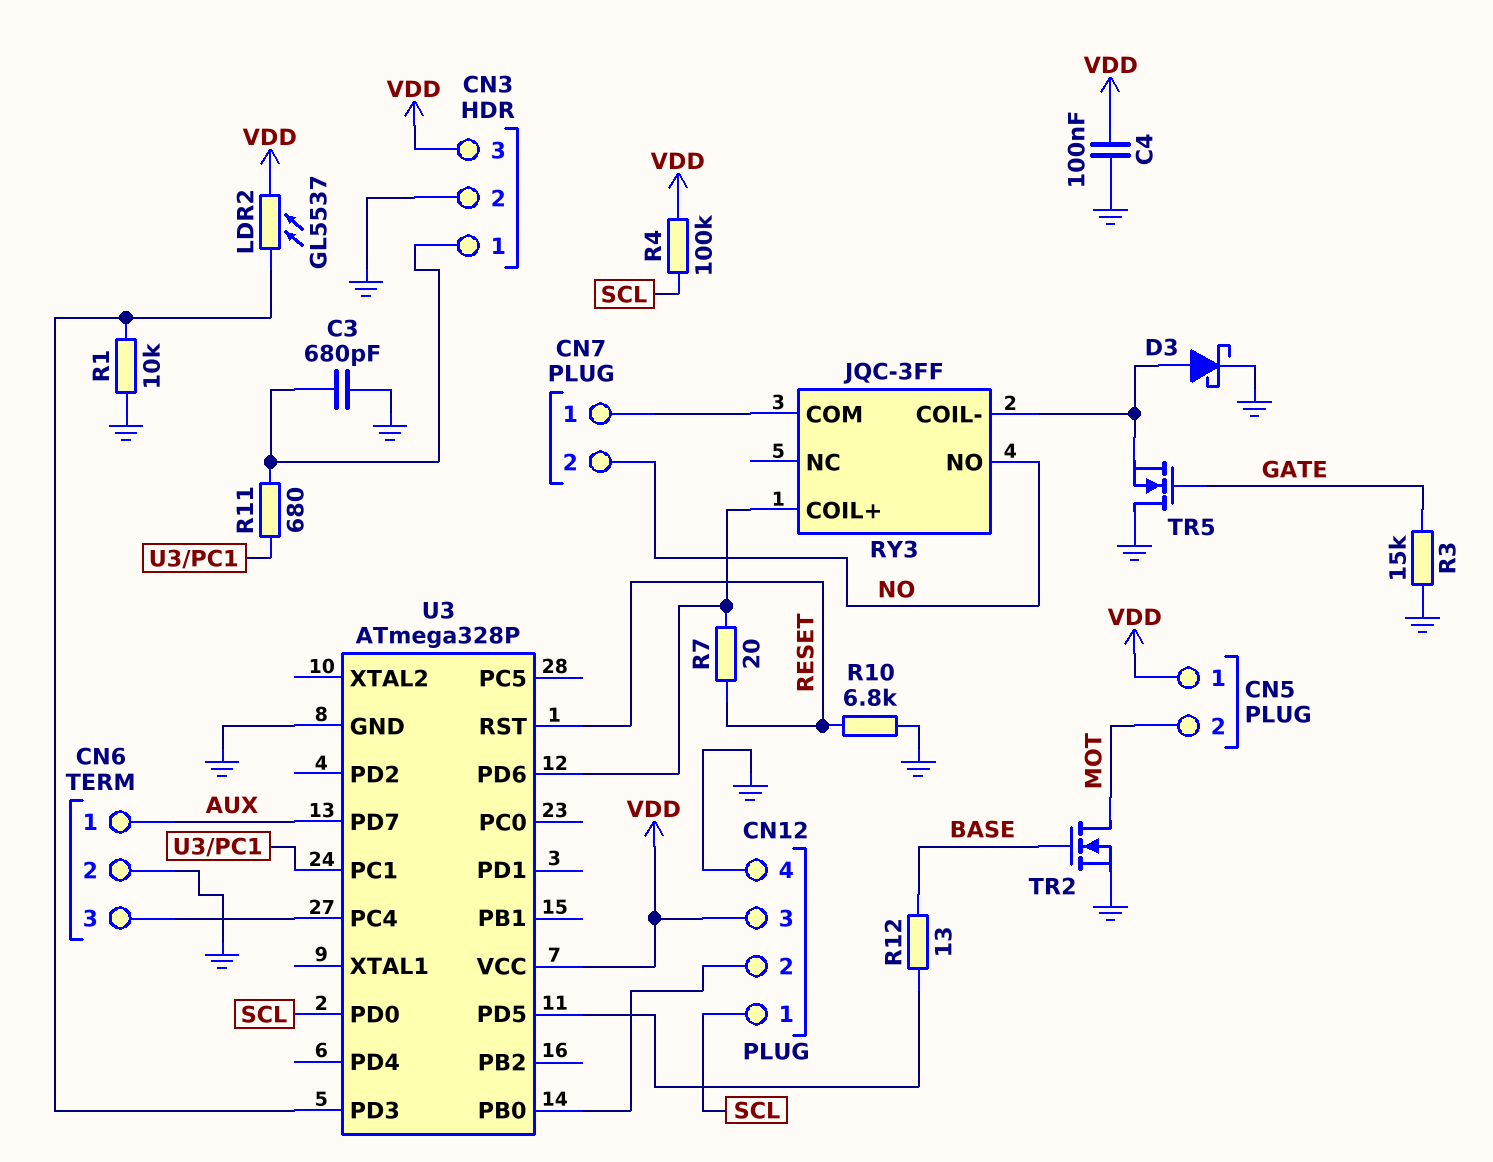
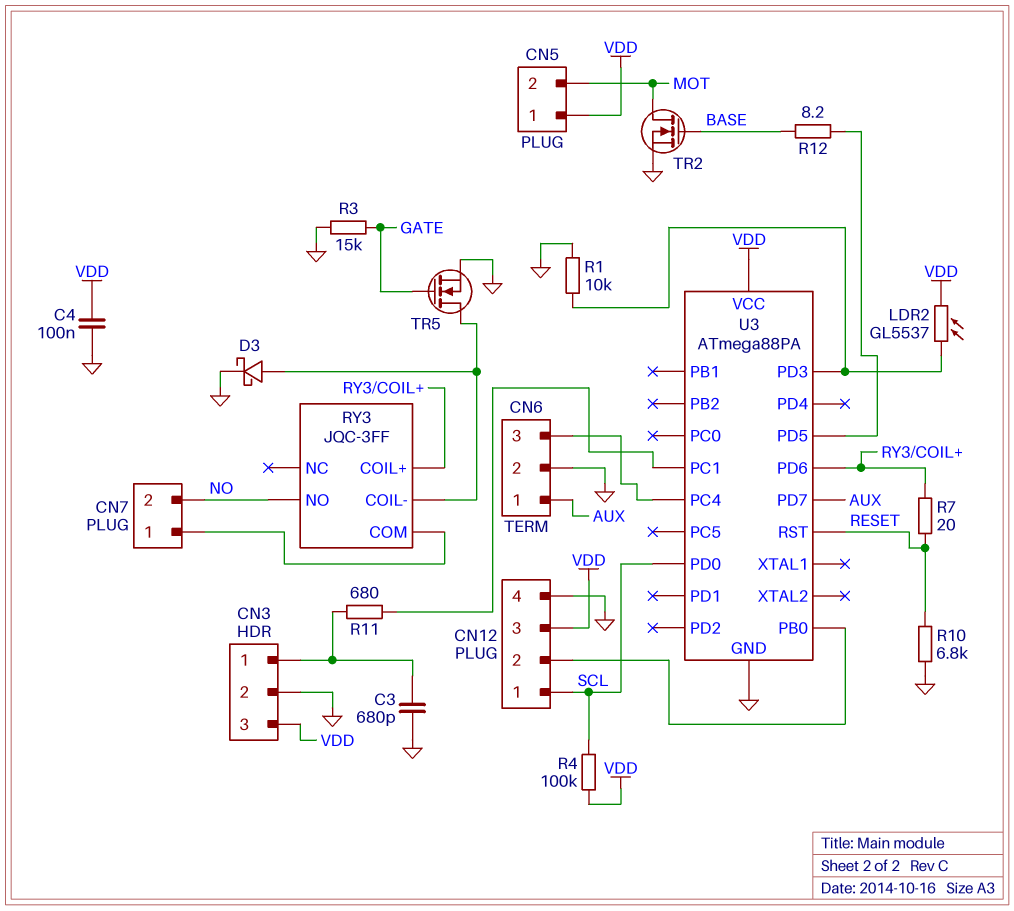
R12: 13 (BASE, U3/PD5) -> 8.2 (BASE, U3/PD5)
TR5: NMOS (G GATE, D GND, S RY3/COIL-) -> NMOS (G GATE, D RY3/COIL-, S GND)
U3: ATmega328P -> ATmega88PA

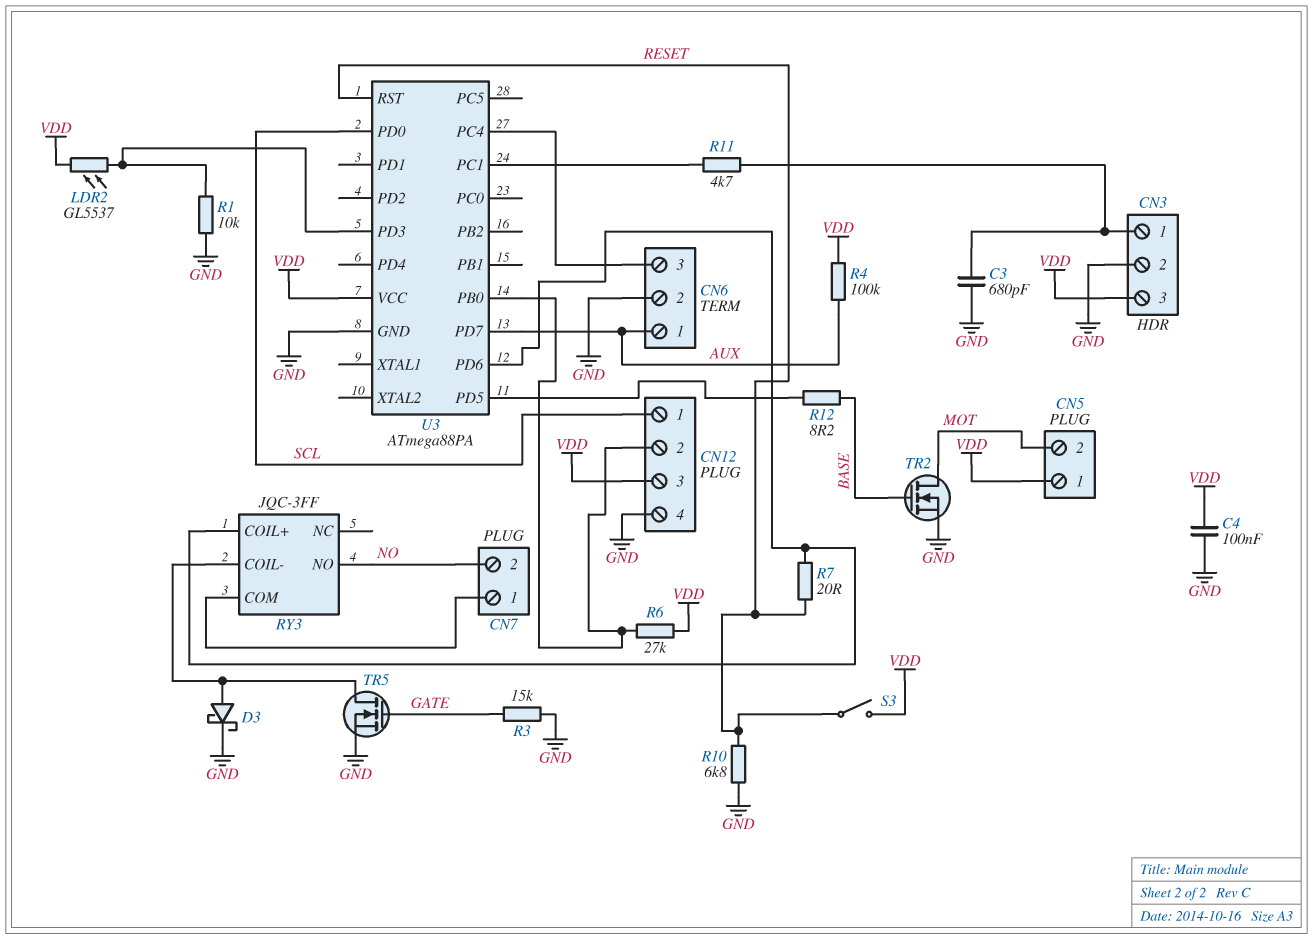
R4: 100k (SCL, VDD) -> 100k (AUX, VDD)
R6: none -> 27k (CN12/2, VDD)
R11: 680 (CN3/1, U3/PC1) -> 4.7k (CN3/1, U3/PC1)
S3: none -> switch (RESET, VDD)

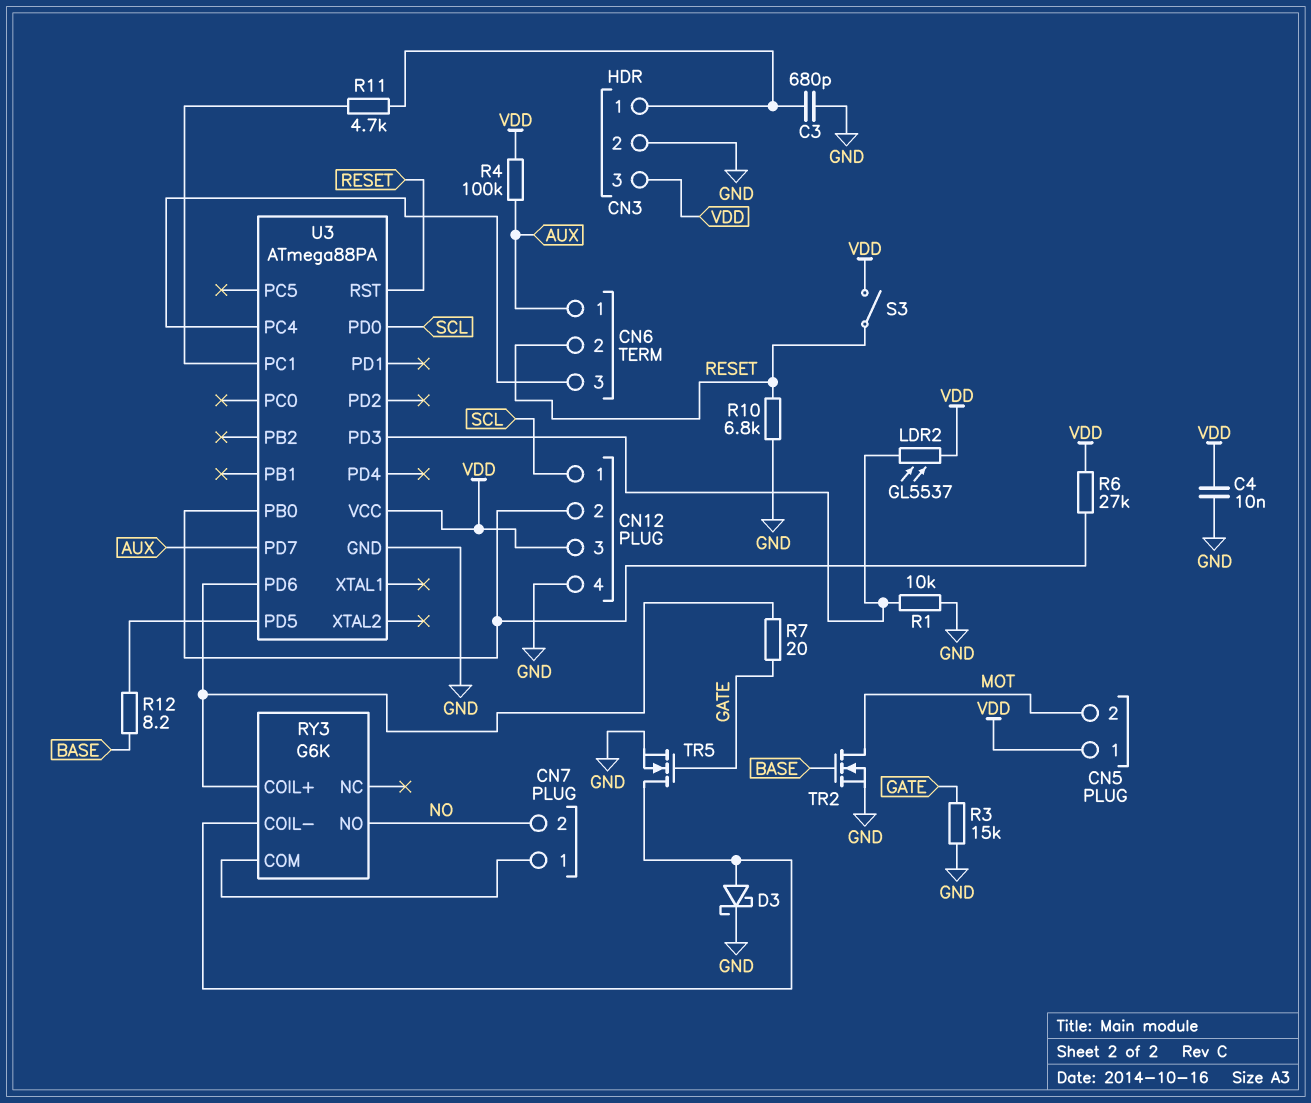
C4: 100nF (GND, VDD) -> 10nF (GND, VDD)
CN6 pin 2: GND -> RESET
R7: 20 (RESET, RY3/COIL+) -> 20 (GATE, RY3/COIL+)
RY3: JQC-3FF -> G6K

